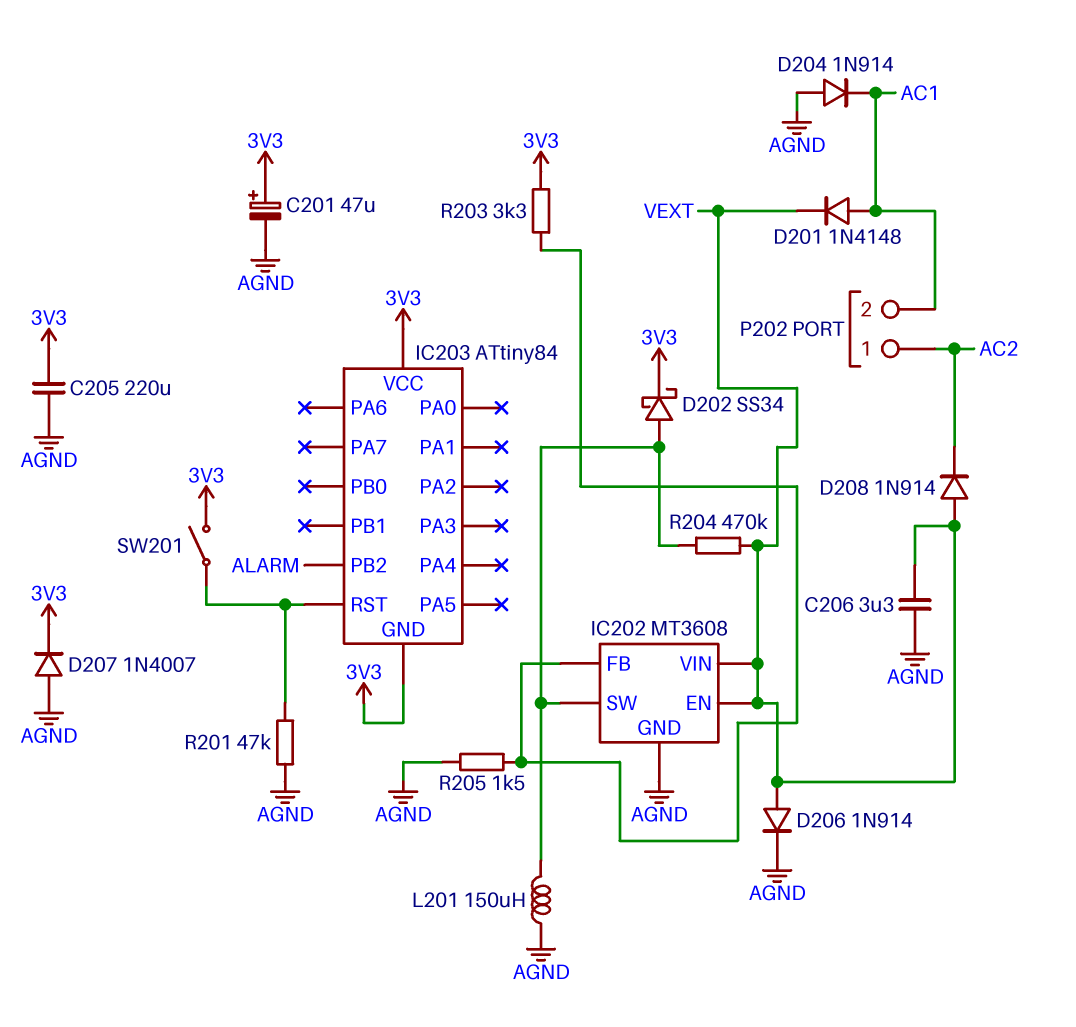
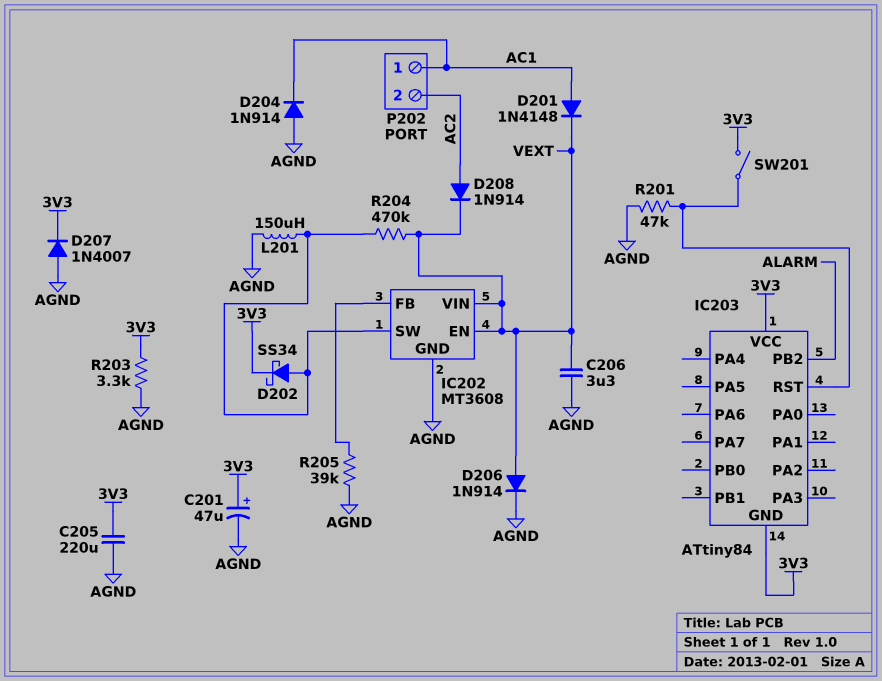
D208: diode 1N914 (A VEXT, K AC2) -> diode 1N914 (A AC2, K VEXT)
P202 pin 1: AC2 -> AC1
P202 pin 2: AC1 -> AC2
R203: 3.3k (3V3, IC202/FB) -> 3.3k (3V3, AGND)
R205: 1.5k (AGND, IC202/FB) -> 39k (AGND, IC202/FB)

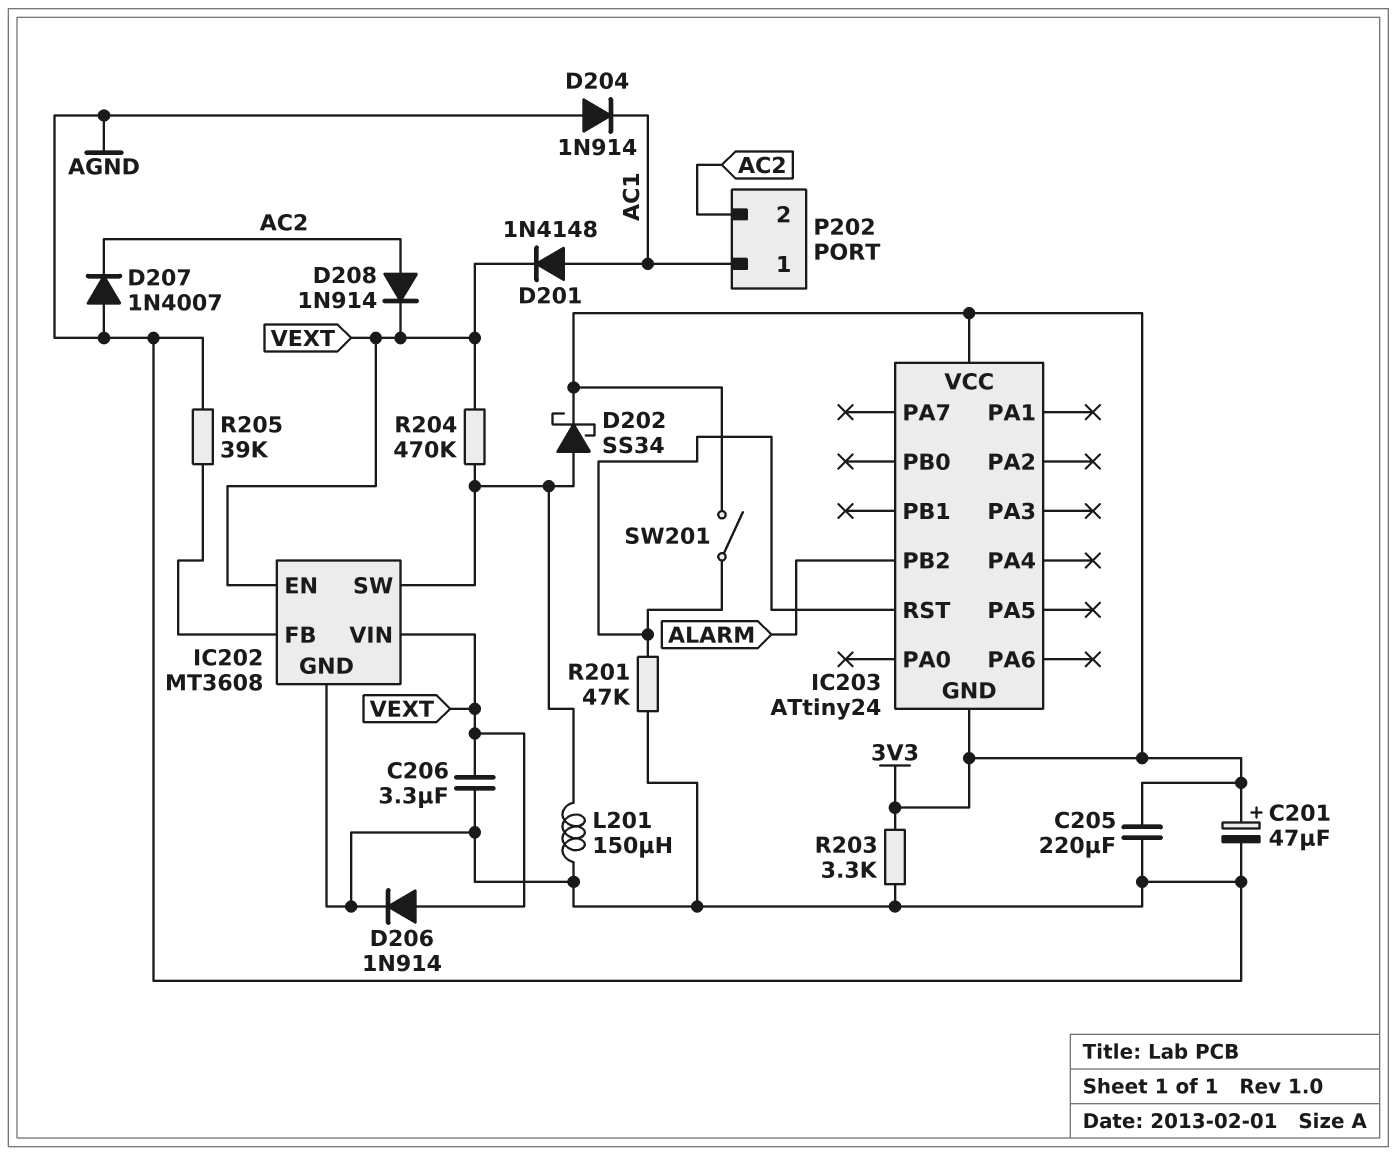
D207: diode 1N4007 (A AGND, K 3V3) -> diode 1N4007 (A AGND, K AC2)
IC203: ATtiny84 -> ATtiny24

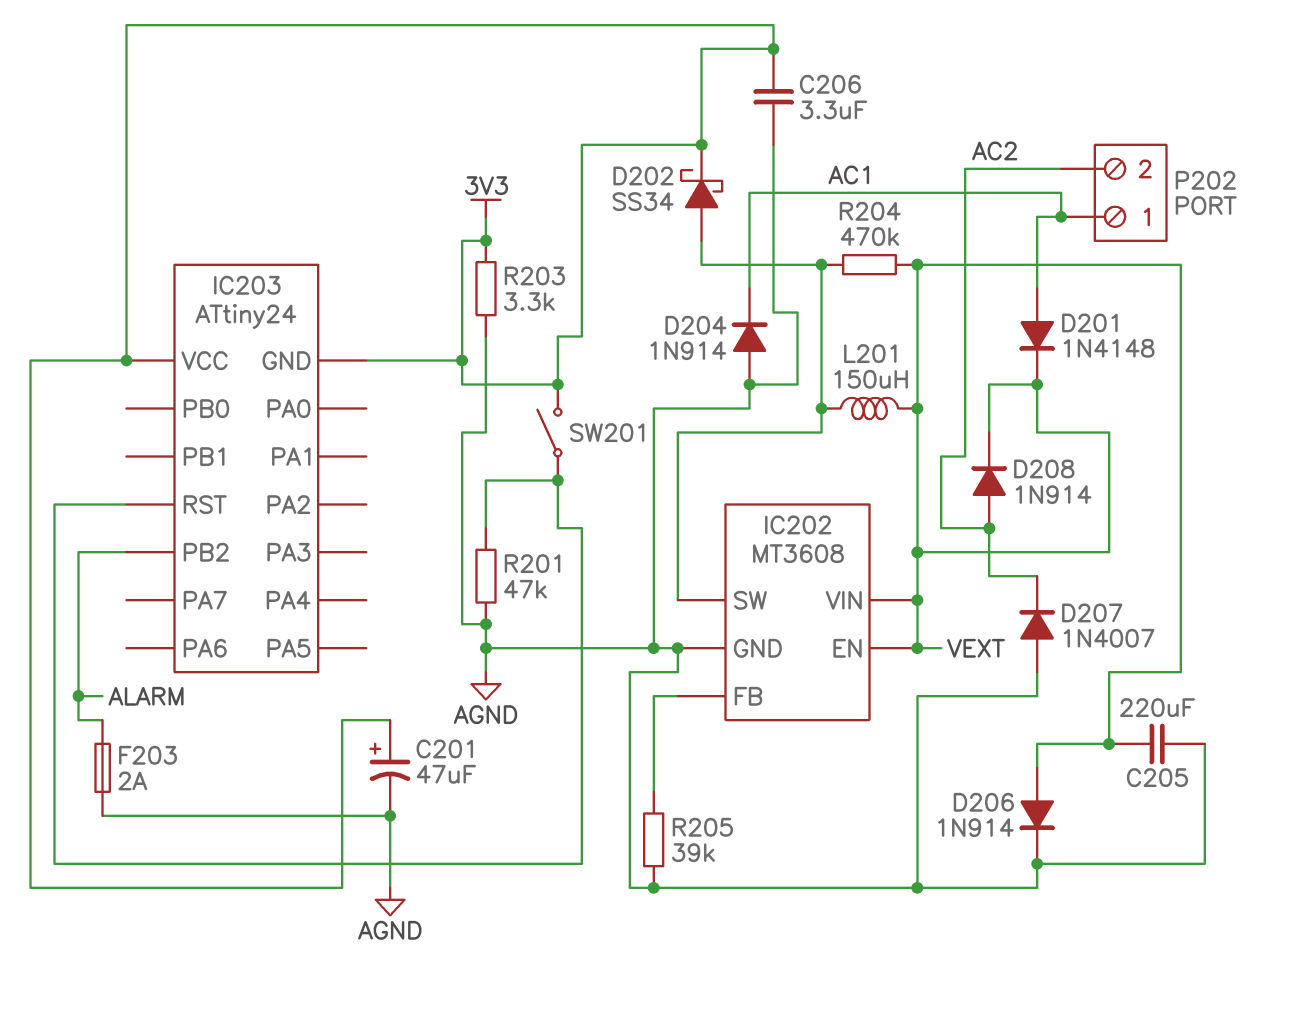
C205: 220uF (3V3, AGND) -> 220uF (AGND, VEXT)
C206: 3.3uF (AGND, VEXT) -> 3.3uF (3V3, AGND)
F203: none -> 2A (AGND, ALARM)
L201: 150uH (AGND, IC202/SW) -> 150uH (IC202/SW, VEXT)

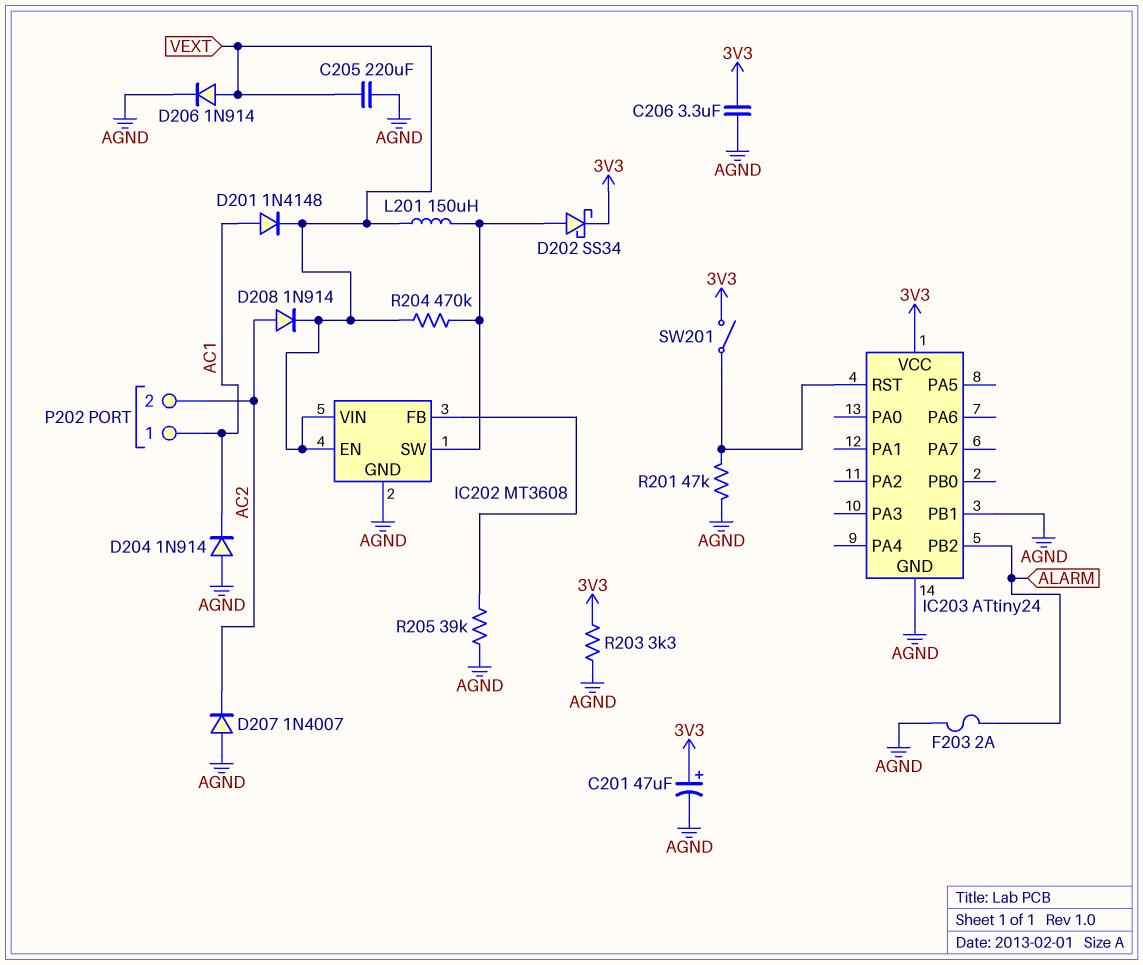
IC203 pin GND: 3V3 -> AGND
IC203 pin PB1: none -> AGND

